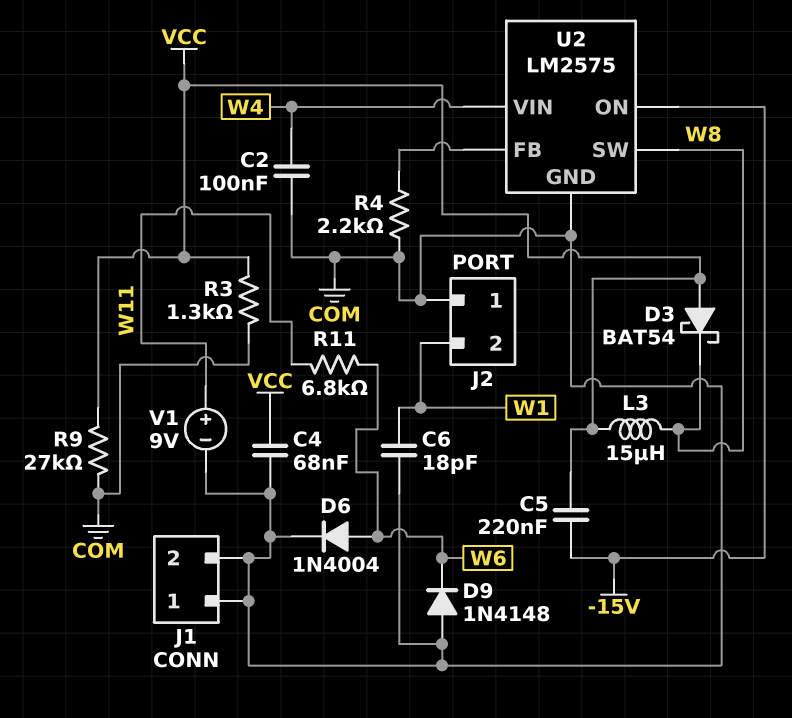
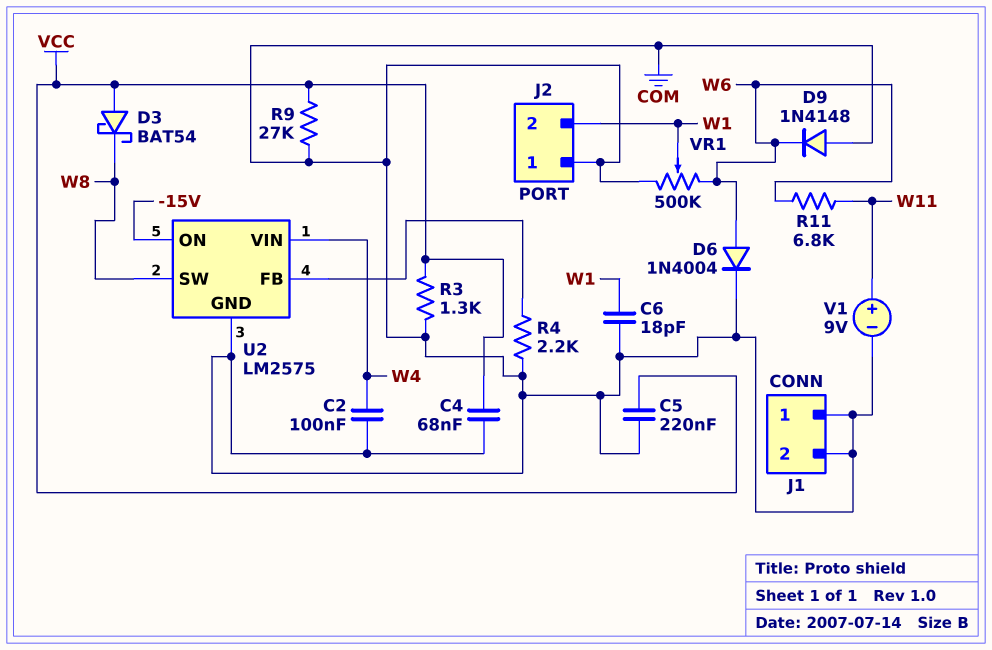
C5: 220nF (-15V, VCC) -> 220nF (COM, VCC)
L3: 15uH (VCC, W8) -> none
VR1: none -> 500k (COM, W6, wiper W1)

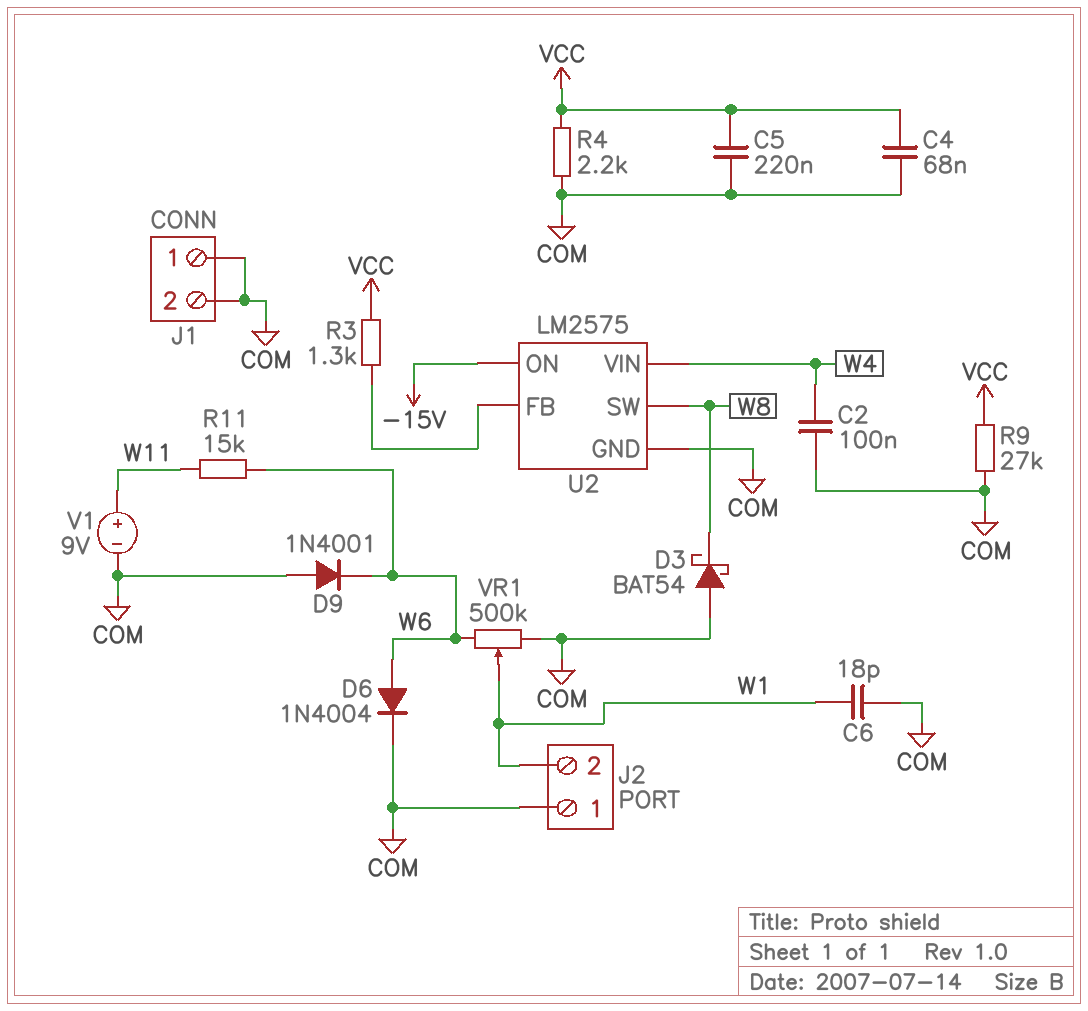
D3: schottky BAT54 (A VCC, K W8) -> schottky BAT54 (A COM, K W8)
D9: diode 1N4148 (A COM, K W6) -> diode 1N4001 (A COM, K W6)
R3: 1.3k (COM, VCC) -> 1.3k (U2/FB, VCC)
R4: 2.2k (COM, U2/FB) -> 2.2k (COM, VCC)
R11: 6.8k (W6, W11) -> 15k (W6, W11)

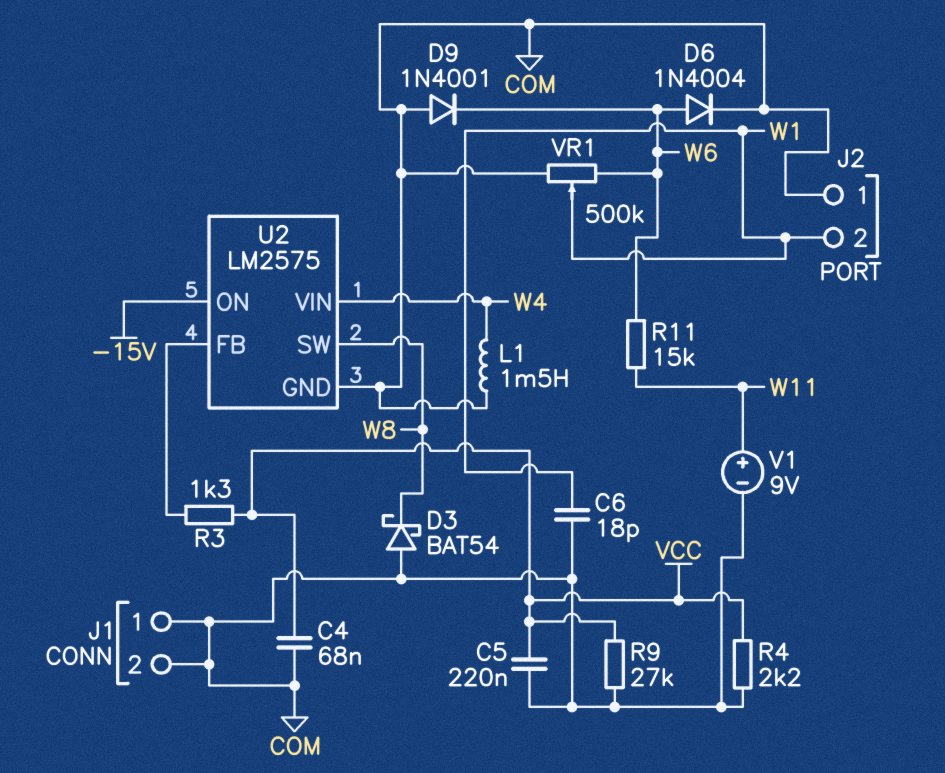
C2: 100nF (COM, W4) -> none
L1: none -> 1.5mH (COM, W4)

